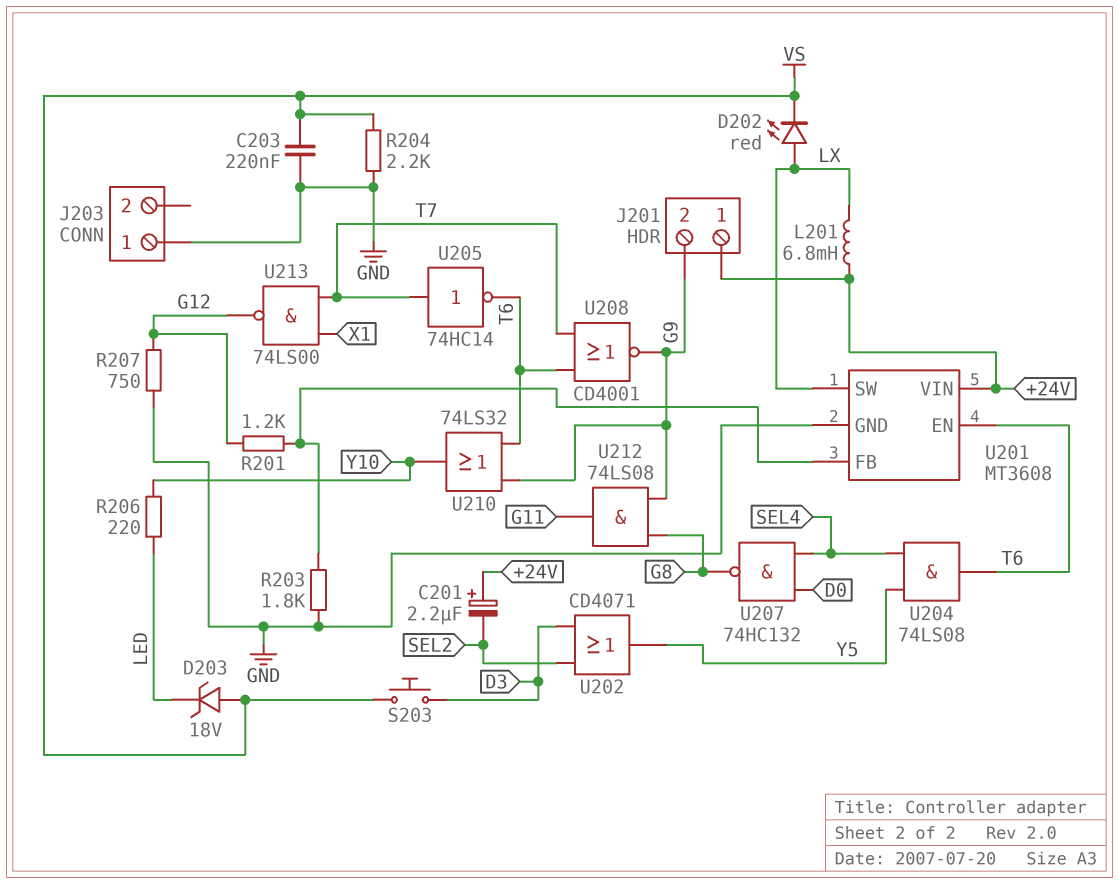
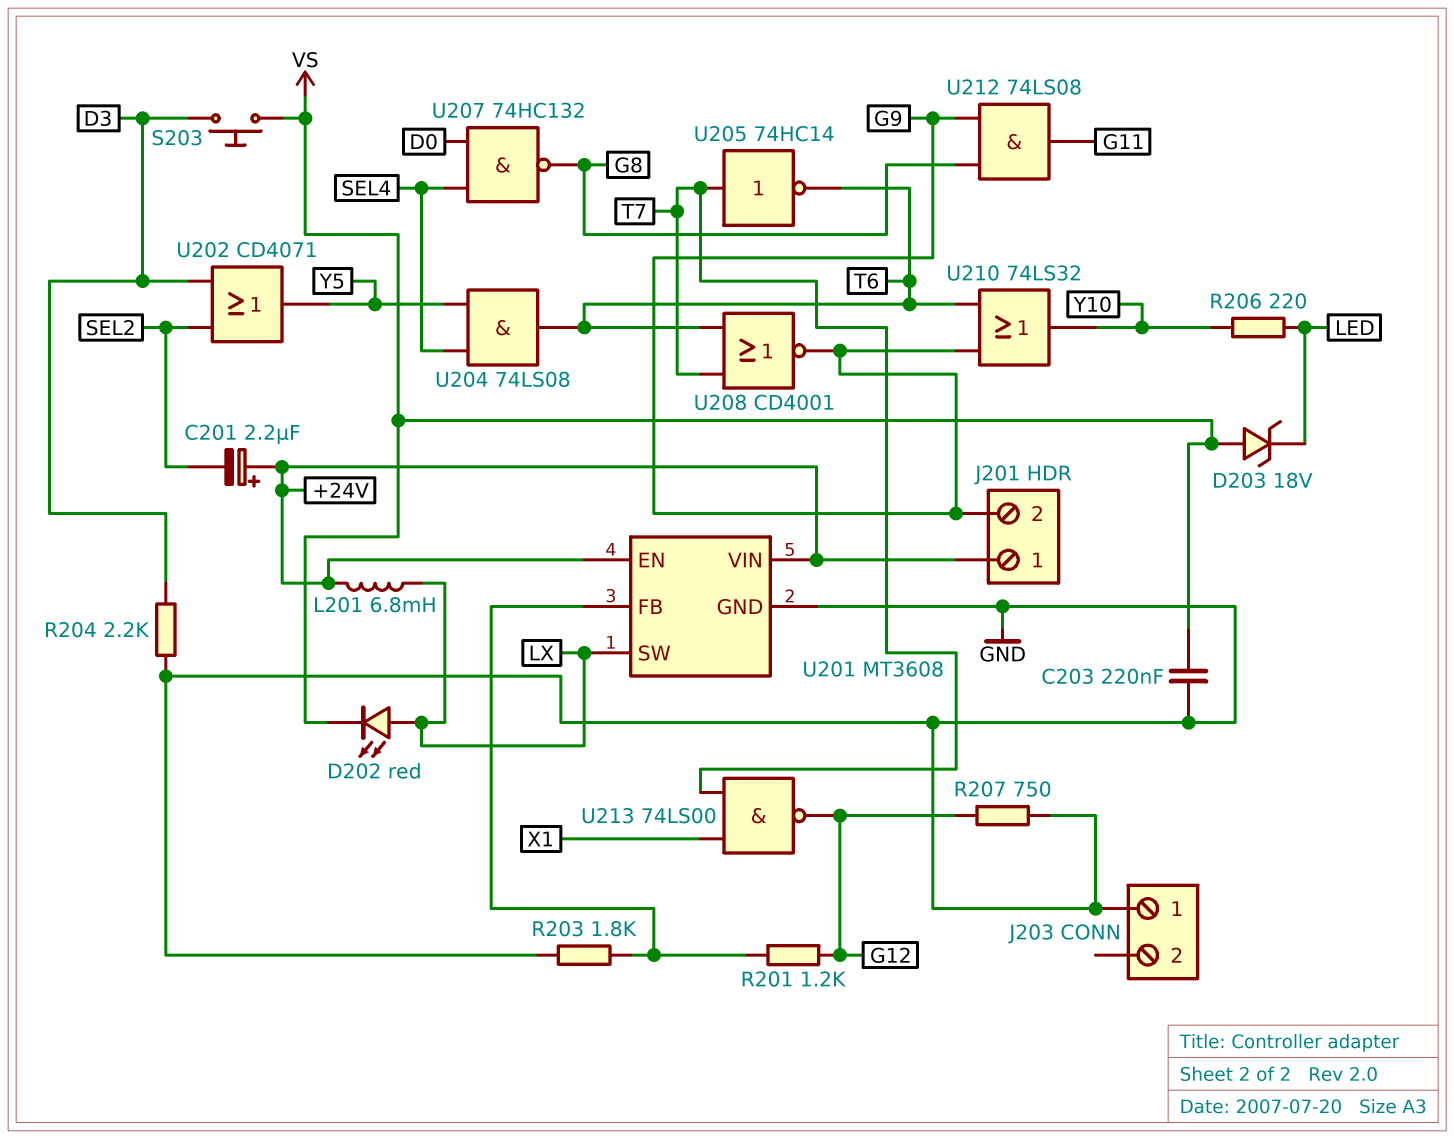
R204: 2.2k (GND, VS) -> 2.2k (D3, GND)
U201 pin EN: T6 -> +24V

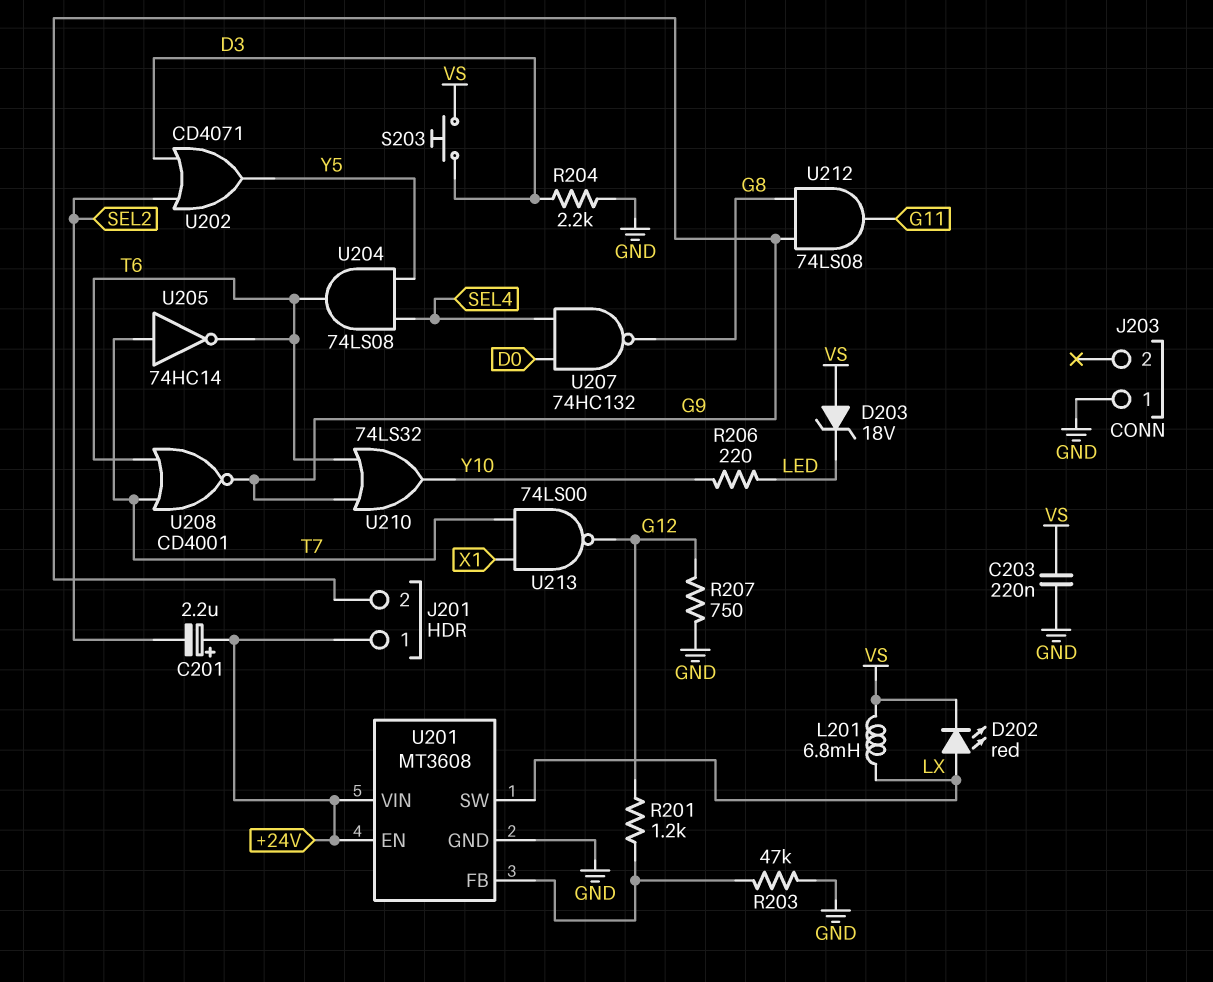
L201: 6.8mH (+24V, LX) -> 6.8mH (LX, VS)
R203: 1.8k (GND, U201/FB) -> 47k (GND, U201/FB)

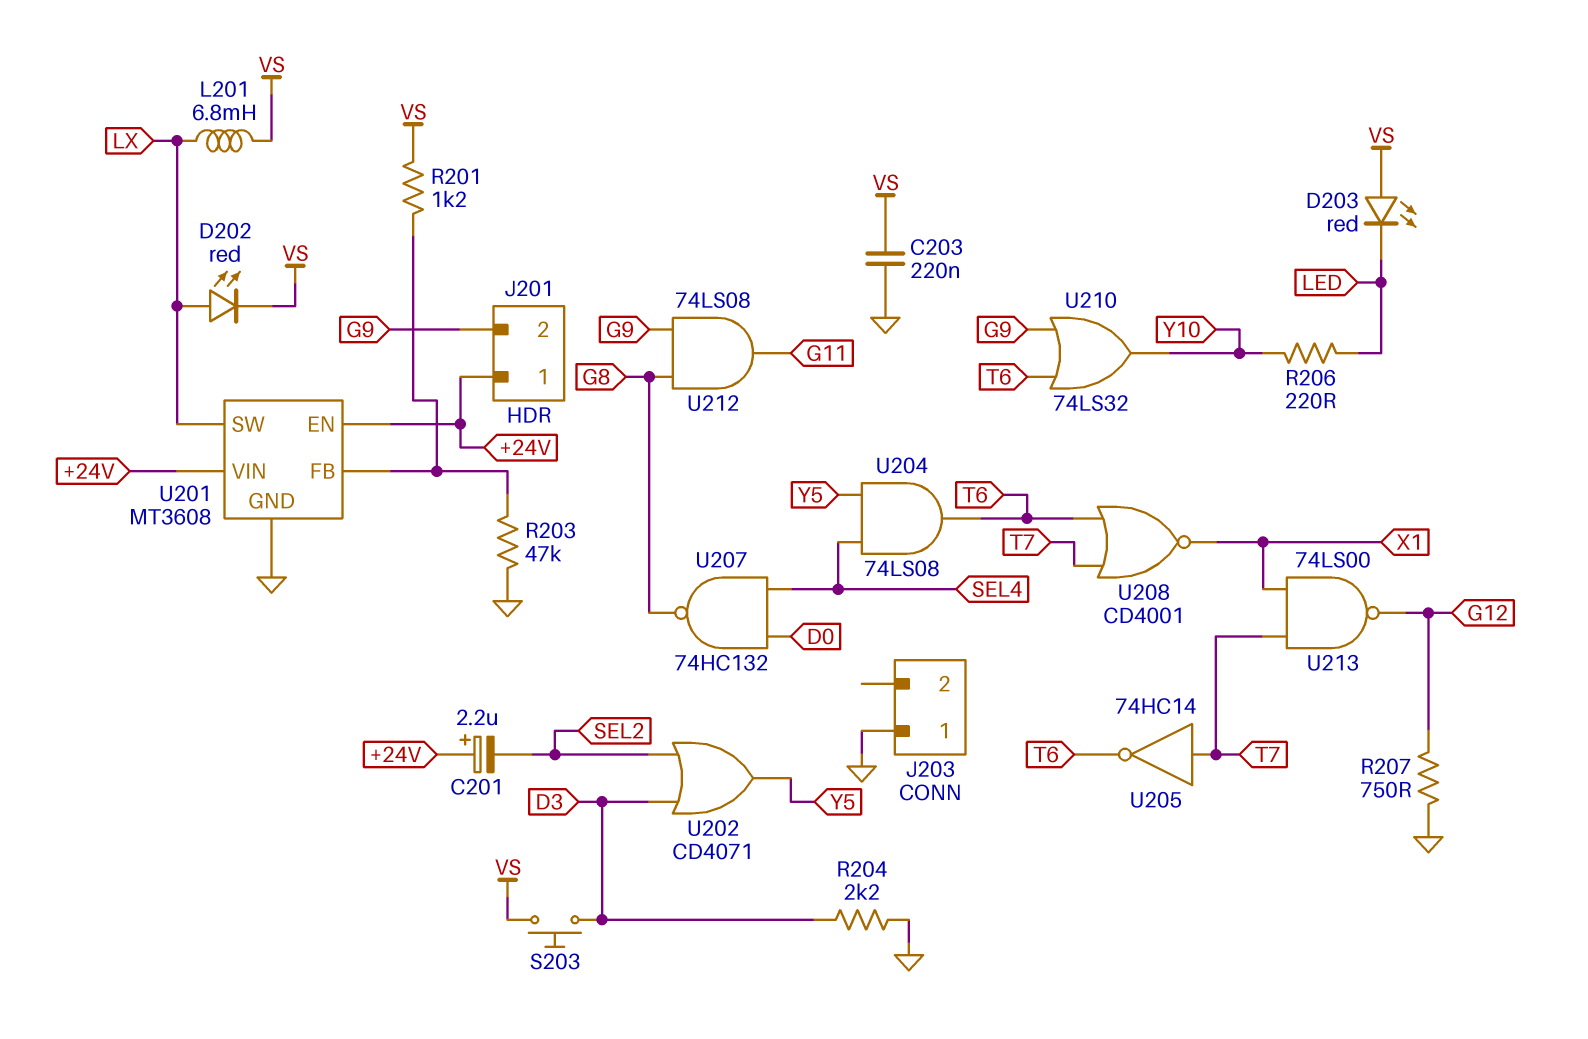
D203: zener 18V (A VS, K LED) -> LED red (A VS, K LED)
R201: 1.2k (G12, U201/FB) -> 1.2k (U201/FB, VS)
U208: NOR CD4001 (in T6, in T7, out G9) -> NOR CD4001 (in T6, in T7, out X1)

